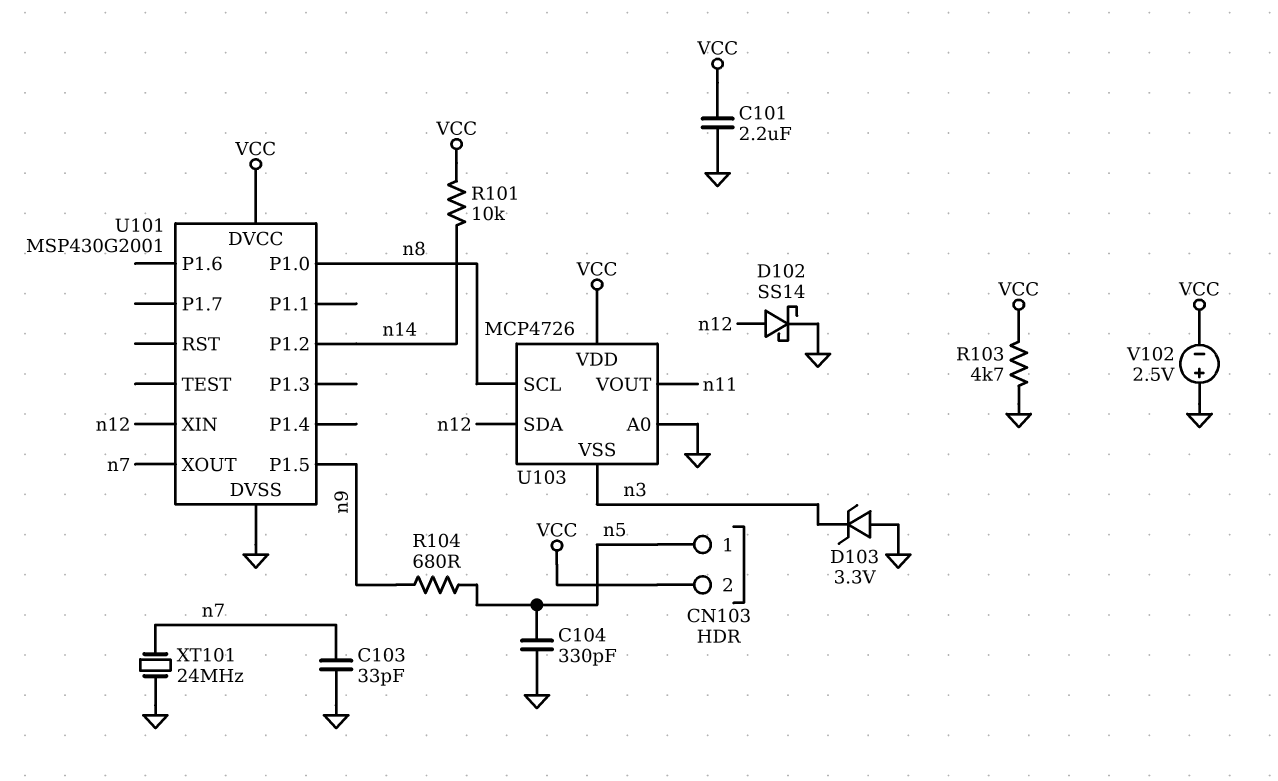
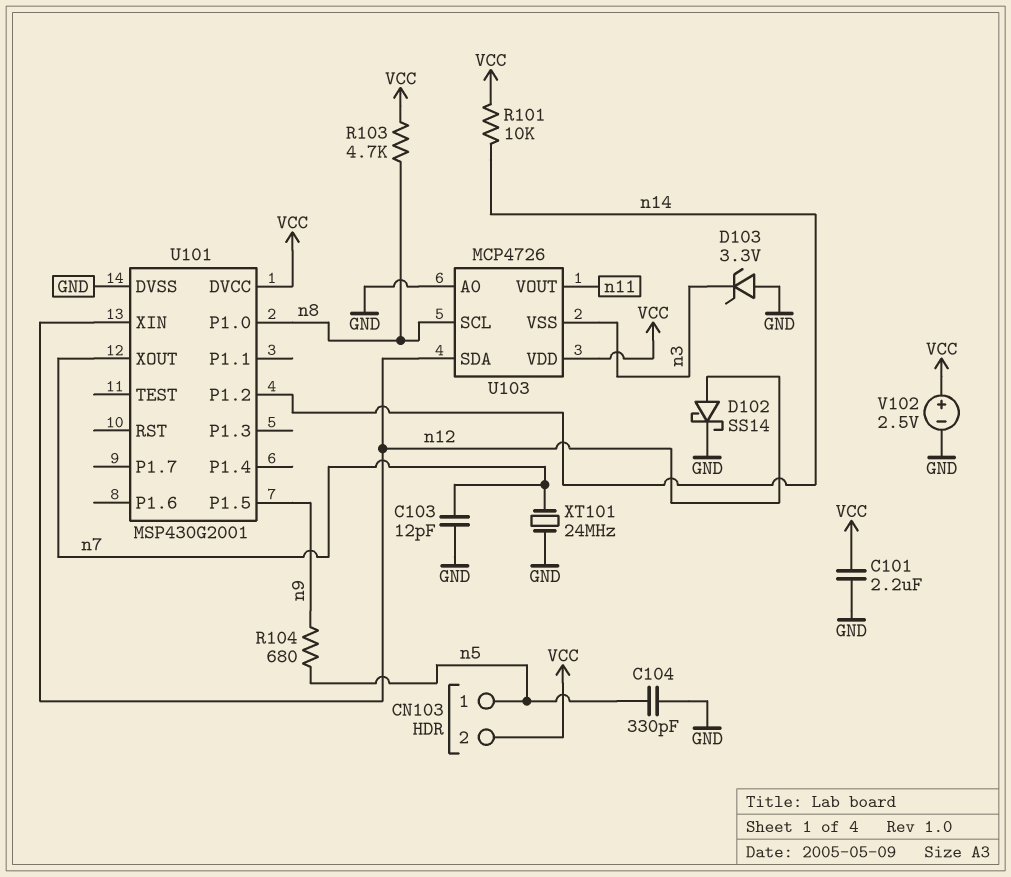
C103: 33pF (GND, n7) -> 12pF (GND, n7)
R103: 4.7k (GND, VCC) -> 4.7k (VCC, n8)
V102: 2.5V (plus GND, minus VCC) -> 2.5V (plus VCC, minus GND)

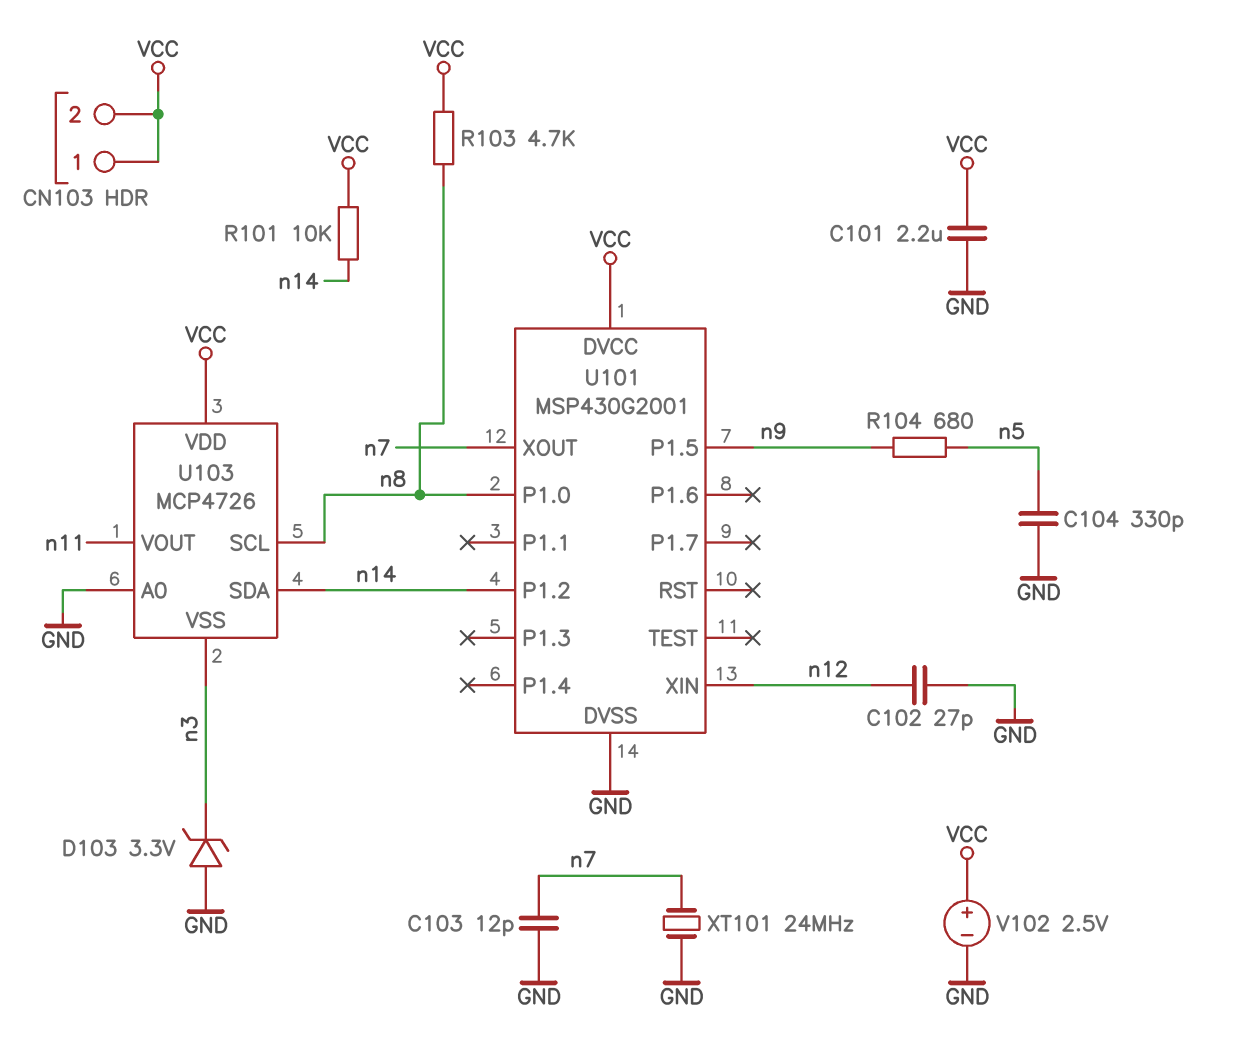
C102: none -> 27pF (GND, n12)
CN103 pin 1: n5 -> VCC
D102: schottky SS14 (A n12, K GND) -> none
U103 pin SDA: n12 -> n14

